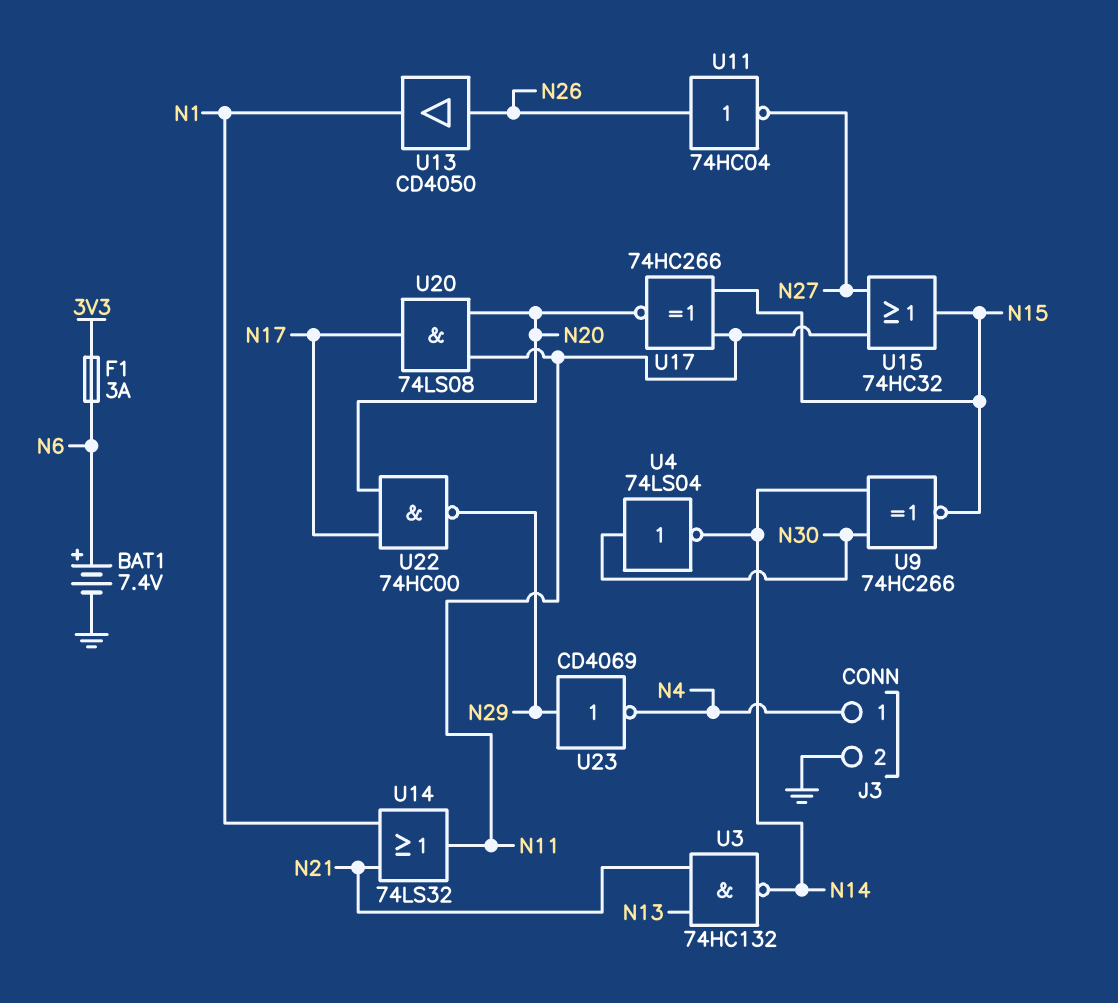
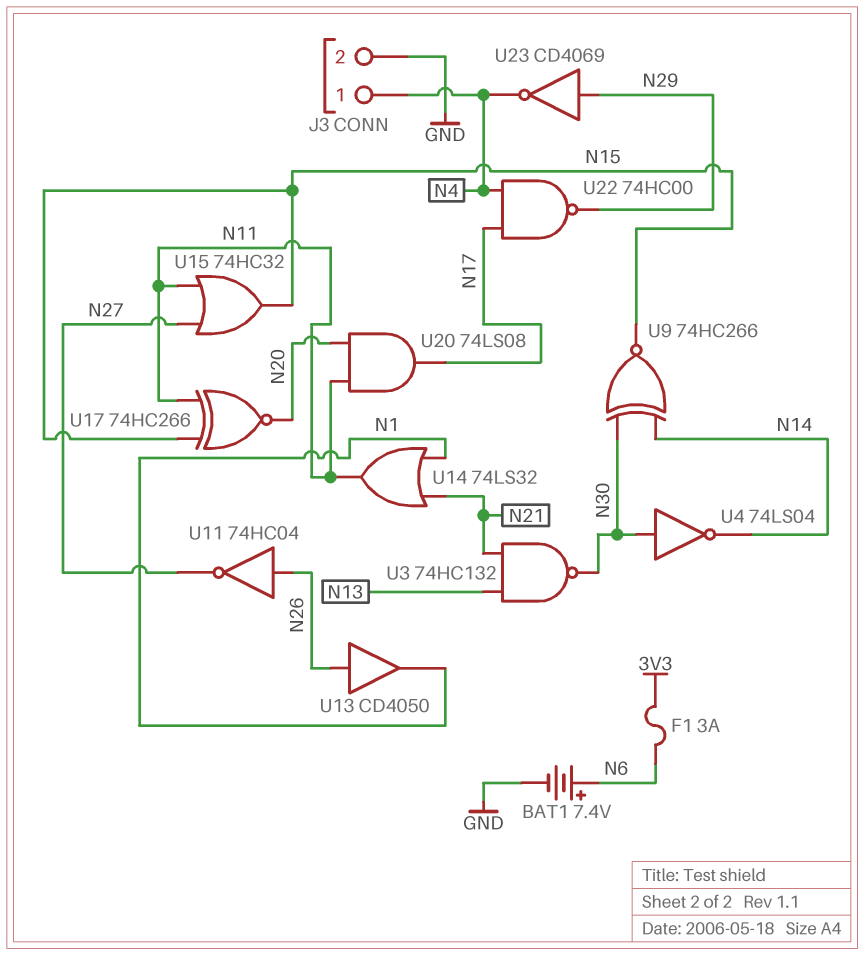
U3: NAND 74HC132 (in N13, in N21, out N14) -> NAND 74HC132 (in N13, in N21, out N30)
U22: NAND 74HC00 (in N17, in N20, out N29) -> NAND 74HC00 (in N4, in N17, out N29)

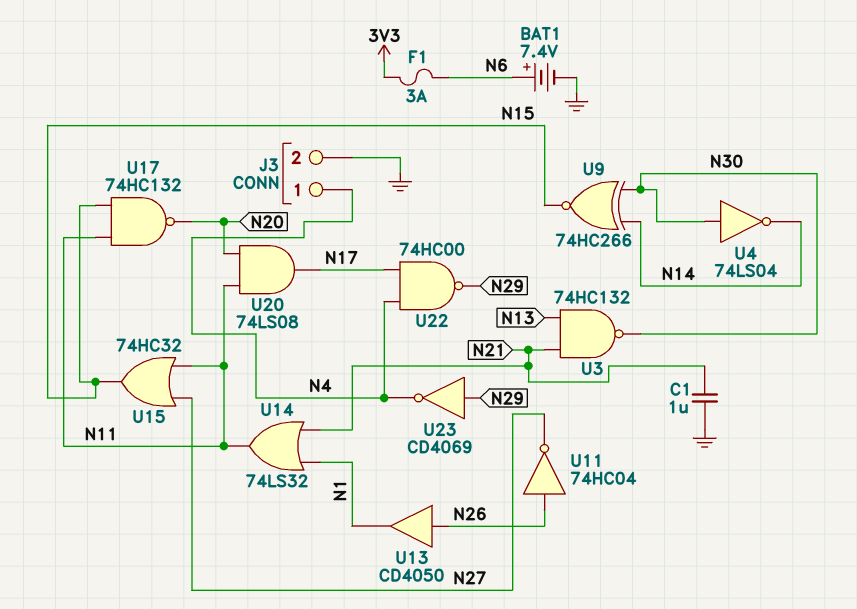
C1: none -> 1uF (GND, N21)
U17: XNOR 74HC266 (in N11, in N15, out N20) -> NAND 74HC132 (in N11, in N15, out N20)

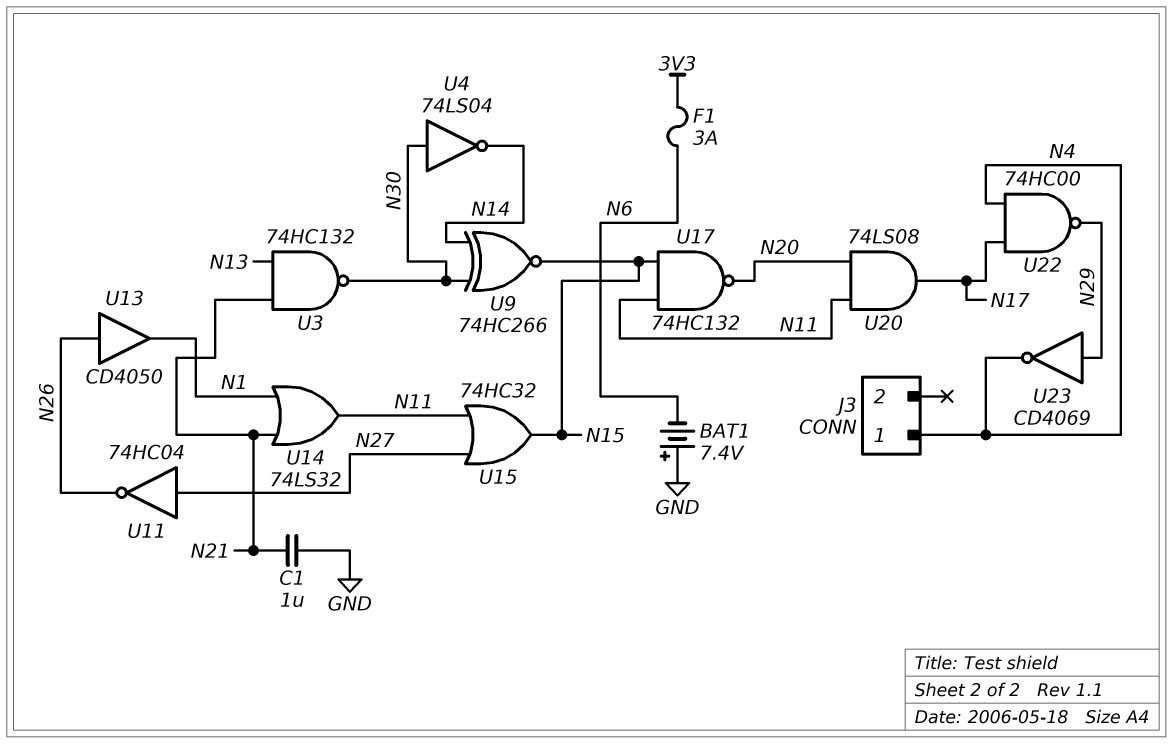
BAT1: 7.4V (plus N6, minus GND) -> 7.4V (plus GND, minus N6)
J3 pin 2: GND -> none
U11: NOT 74HC04 (in N26, out N27) -> NOT 74HC04 (in N27, out N26)

